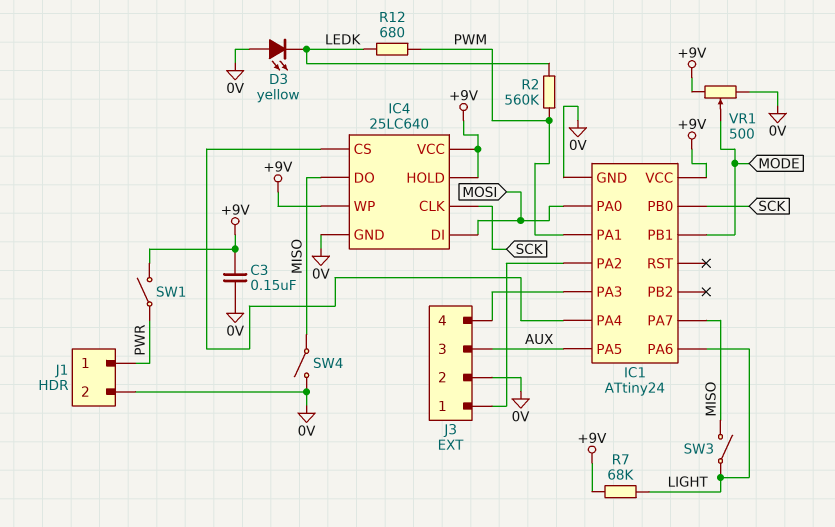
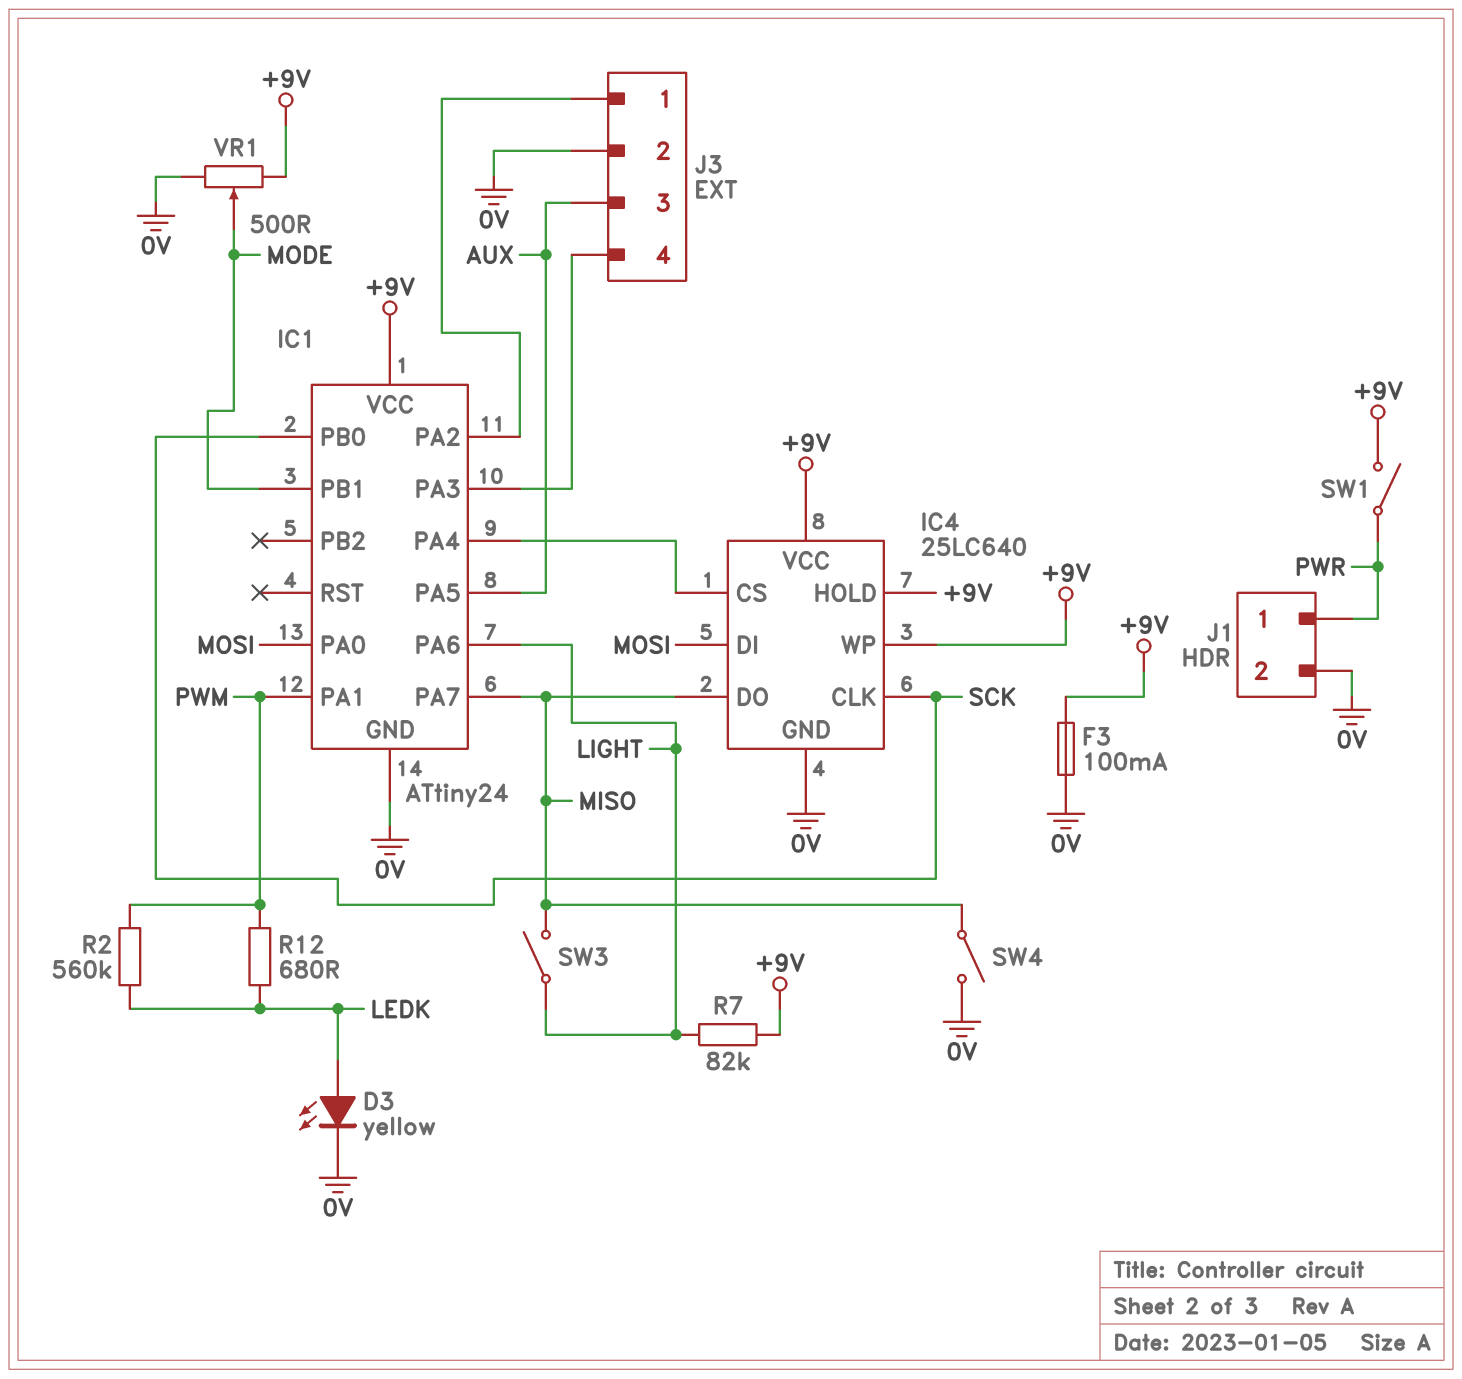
C3: 150nF (+9V, 0V) -> none
D3: LED yellow (A 0V, K LEDK) -> LED yellow (A LEDK, K 0V)
F3: none -> 100mA (+9V, 0V)
R7: 68k (+9V, LIGHT) -> 82k (+9V, LIGHT)

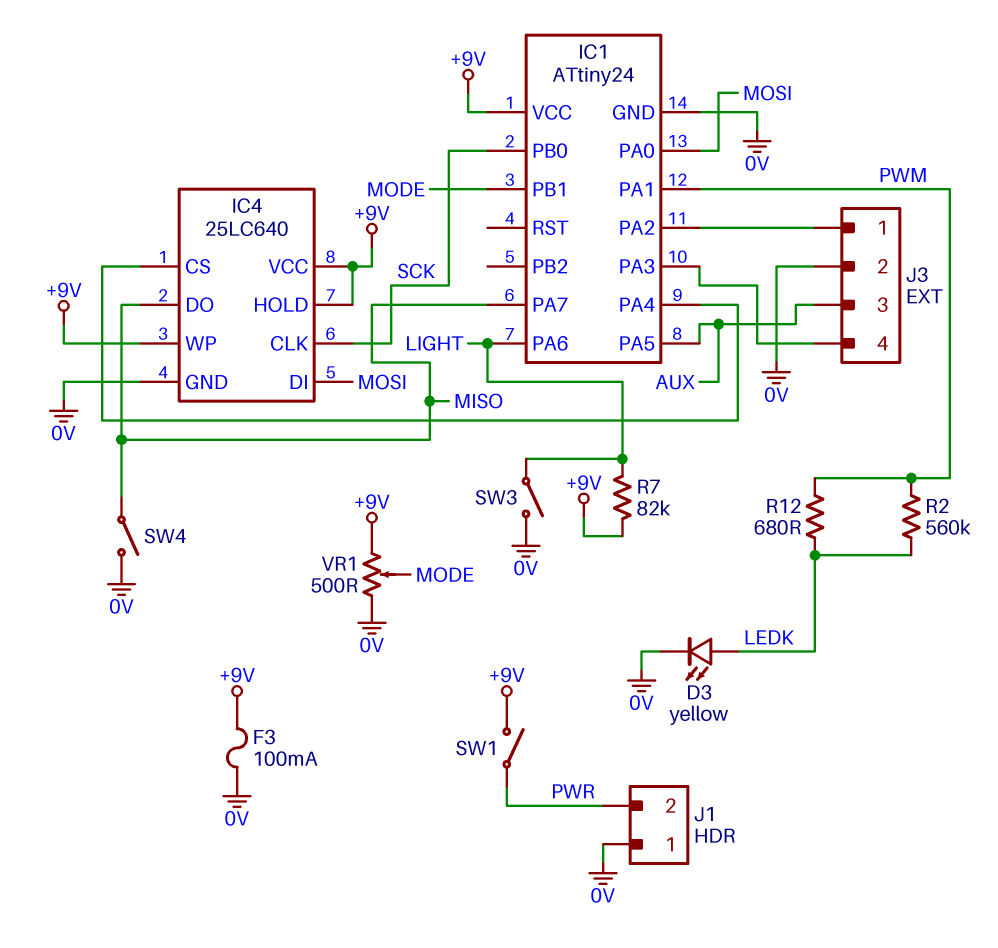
J1 pin 1: PWR -> 0V
J1 pin 2: 0V -> PWR
SW3: switch (LIGHT, MISO) -> switch (0V, LIGHT)

